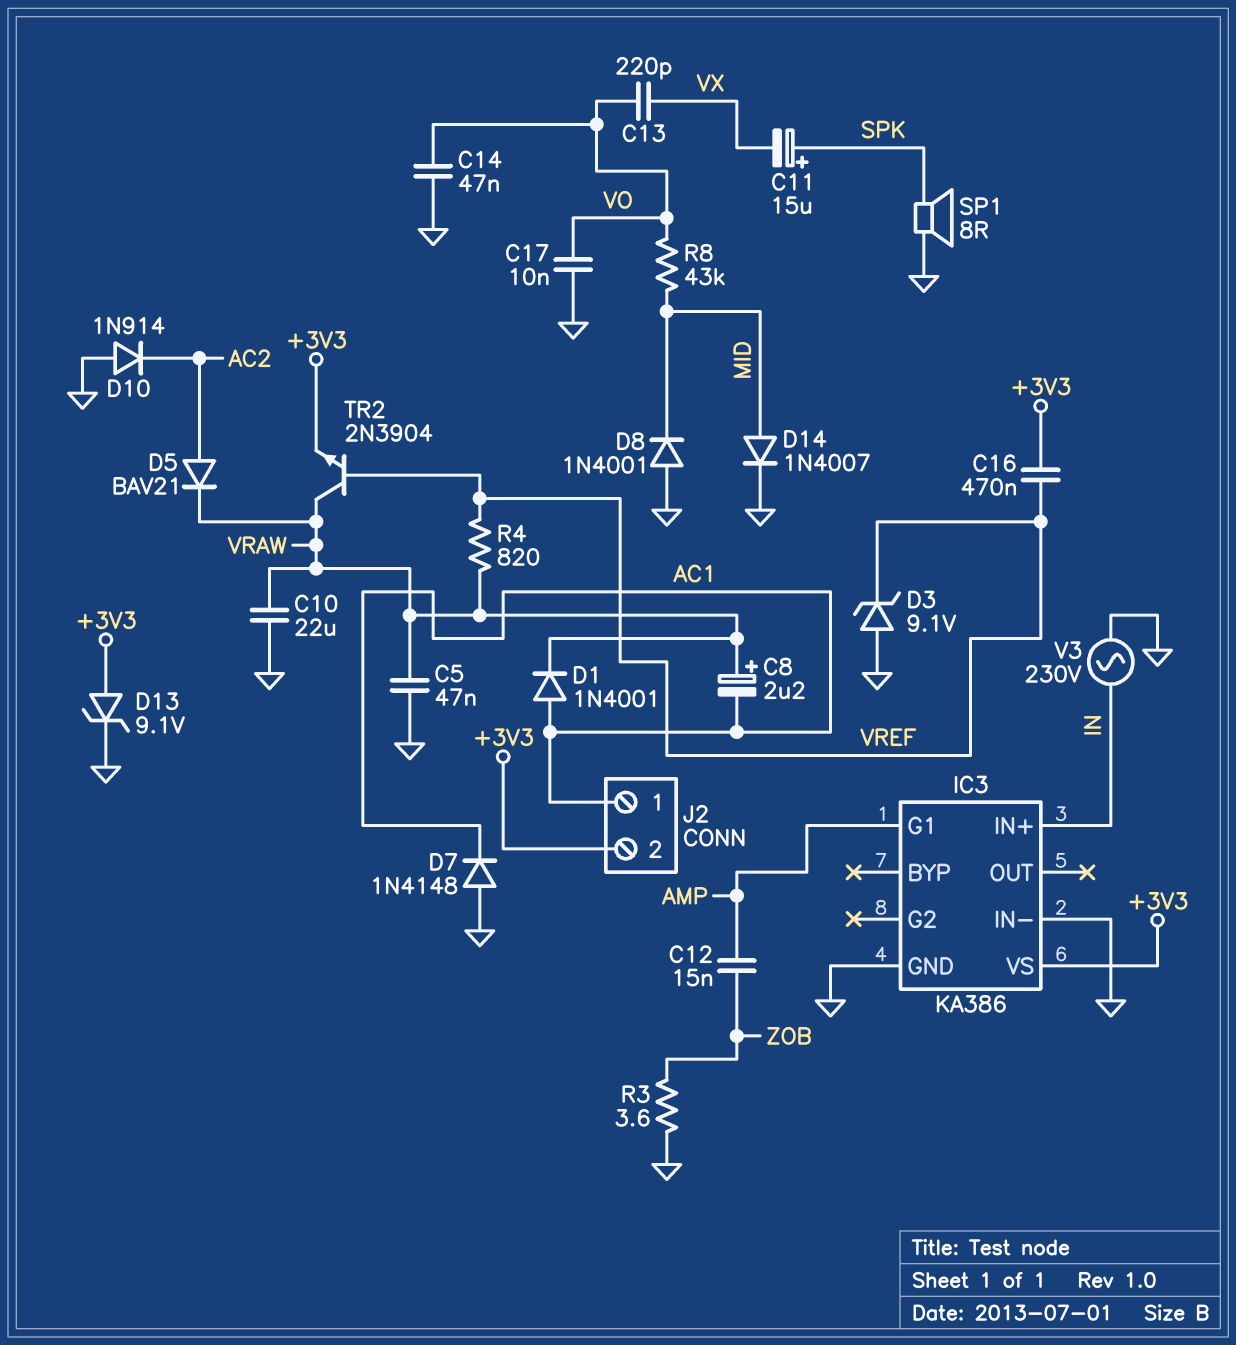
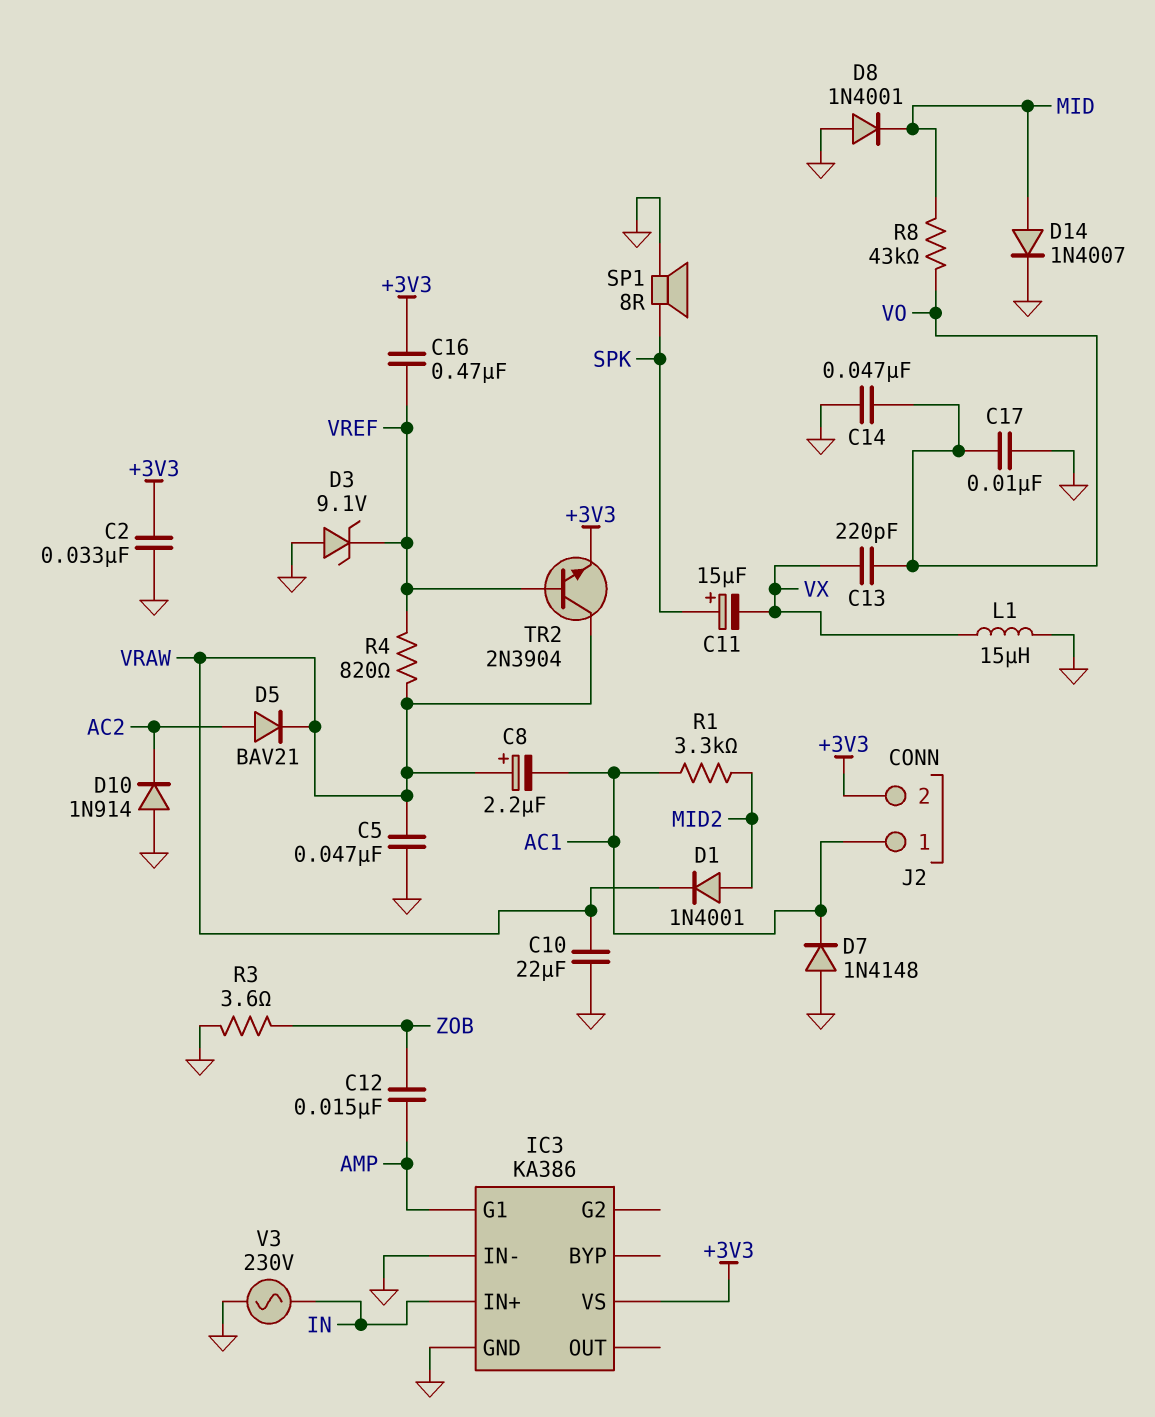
C2: none -> 33nF (+3V3, GND)
D1: diode 1N4001 (A AC1, K VRAW) -> diode 1N4001 (A MID2, K VRAW)
D13: zener 9.1V (A +3V3, K GND) -> none
L1: none -> 15uH (GND, VX)
R1: none -> 3.3k (AC1, MID2)

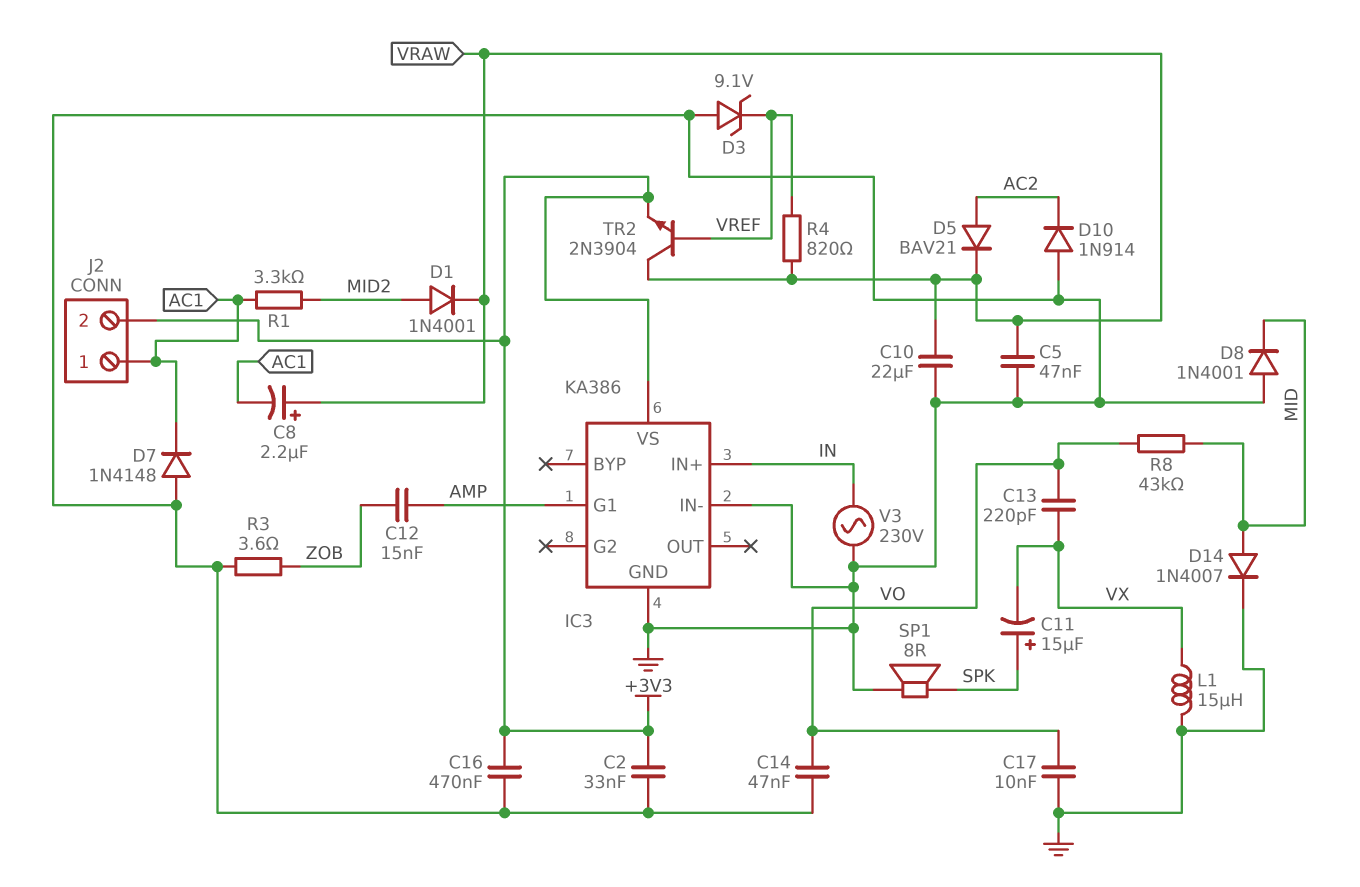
C16: 470nF (+3V3, VREF) -> 470nF (+3V3, GND)

